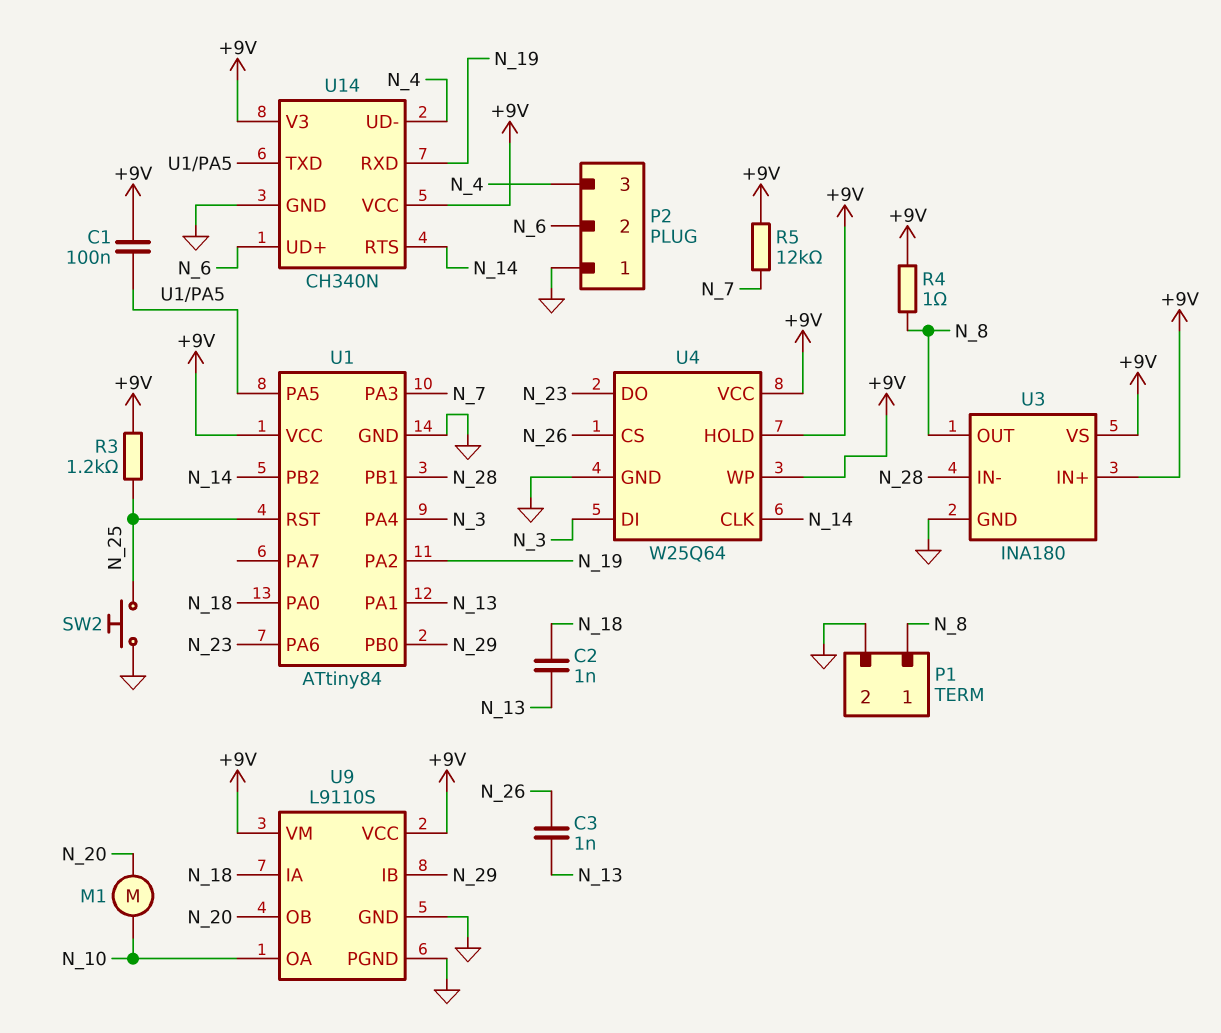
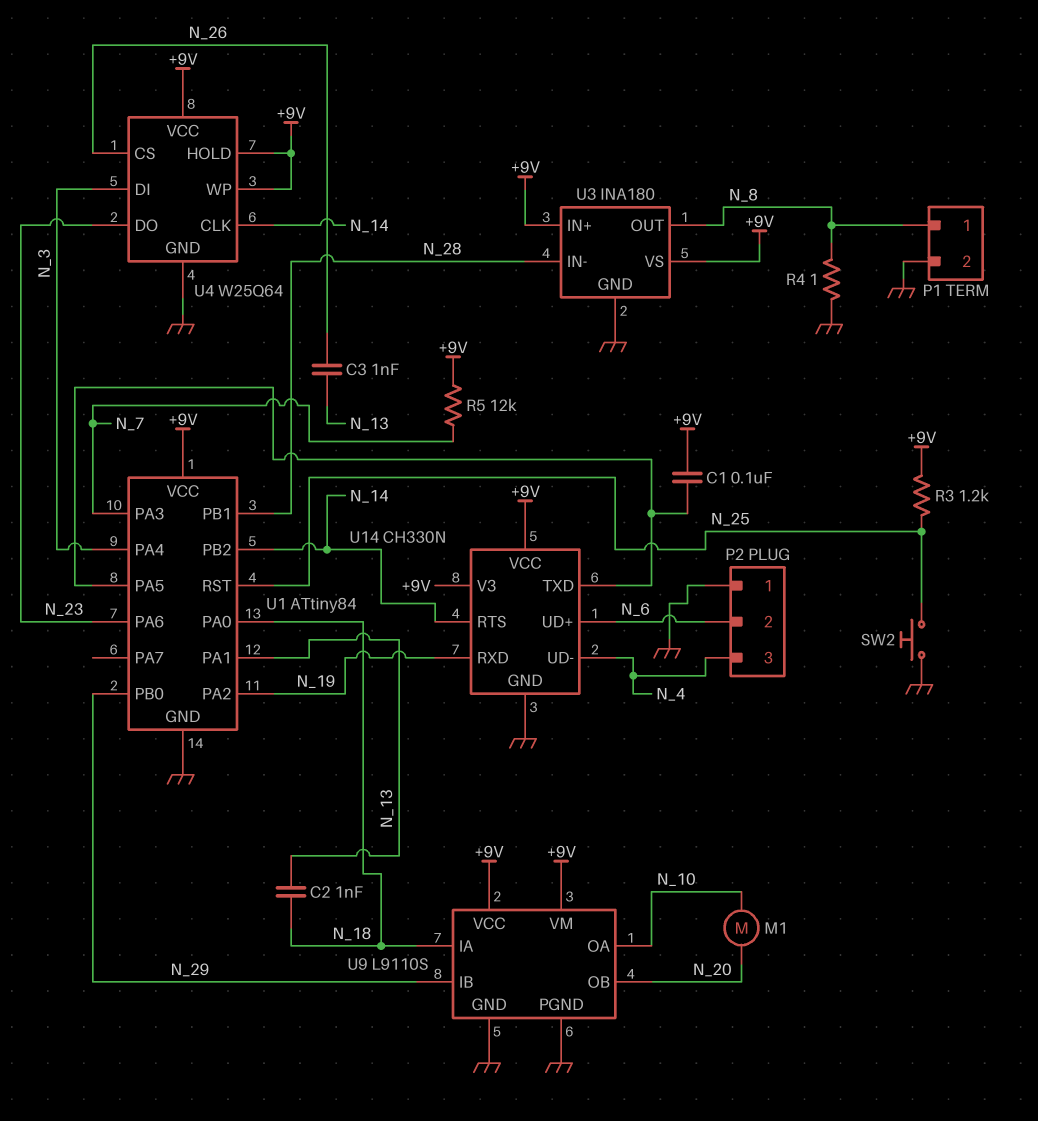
R4: 1 (+9V, N_8) -> 1 (GND, N_8)
U14: CH340N -> CH330N

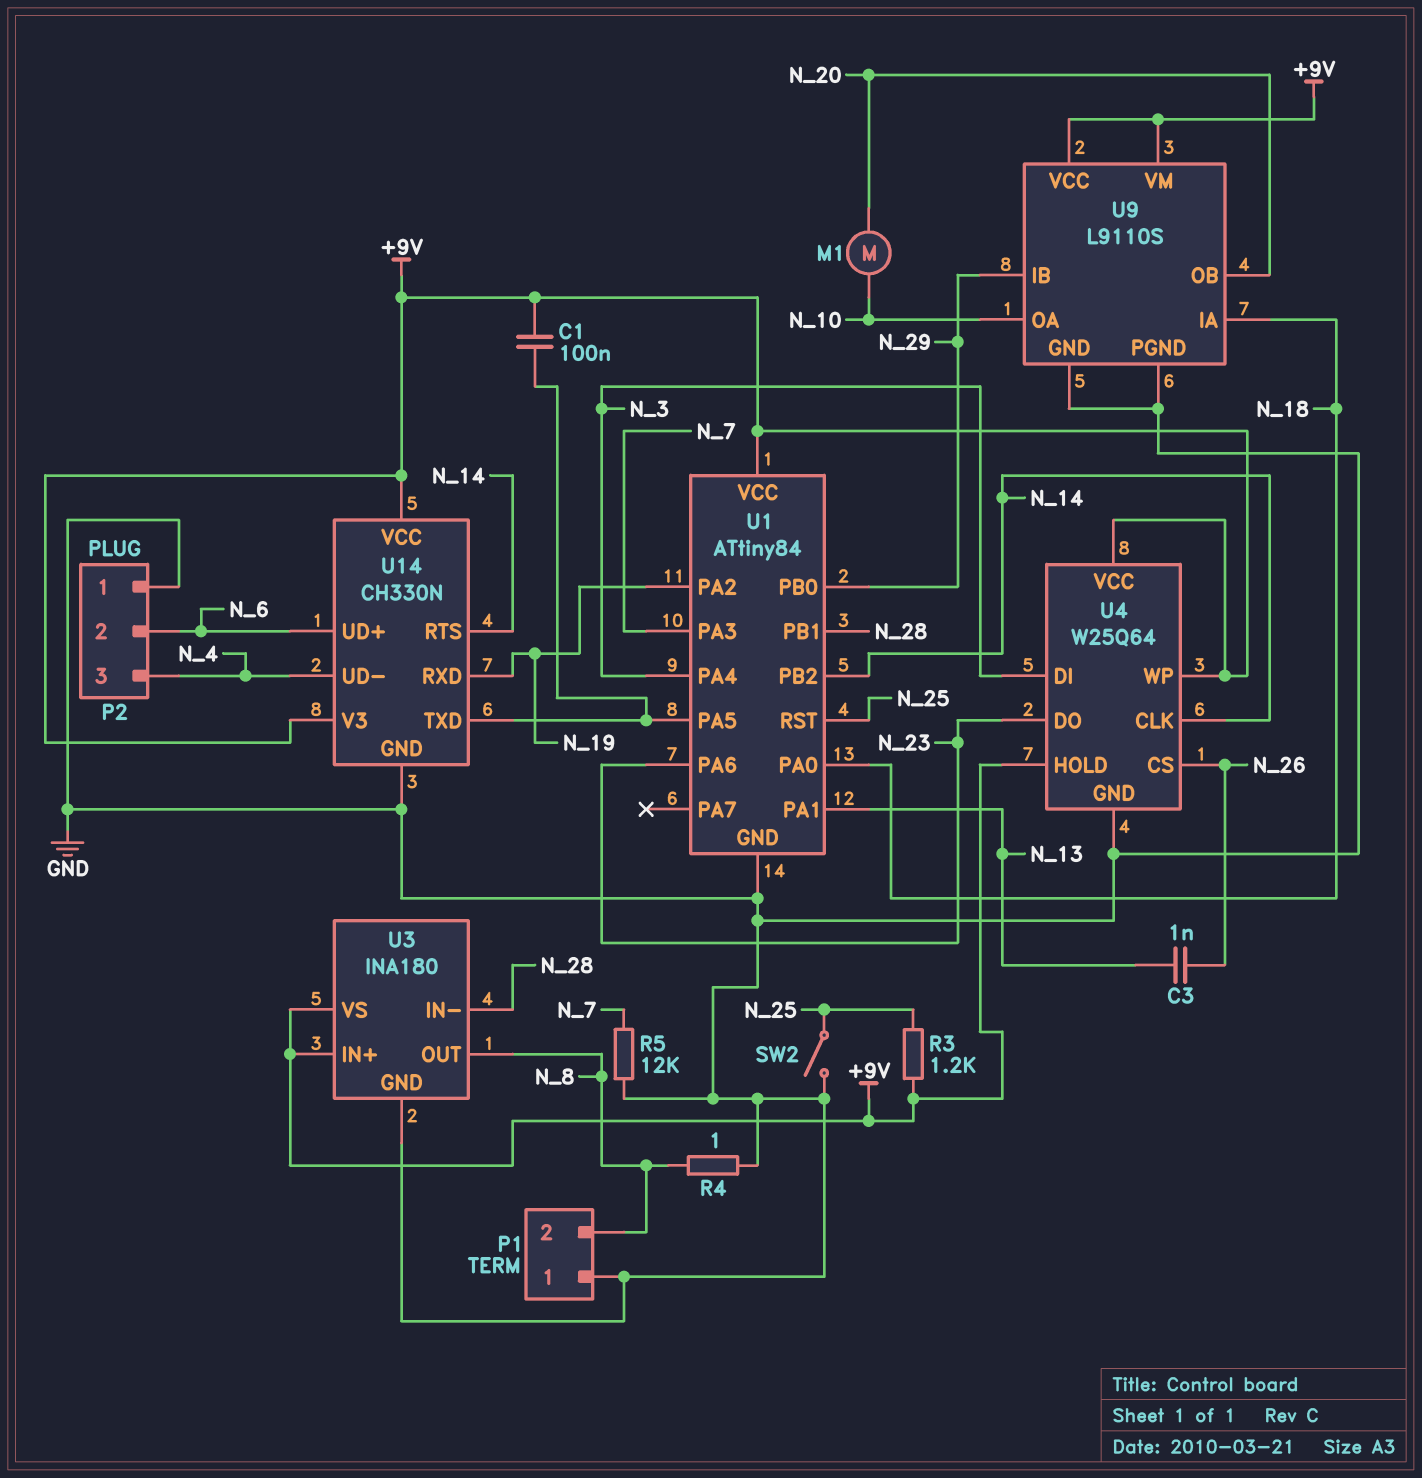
C2: 1nF (N_13, N_18) -> none
P1 pin 1: N_8 -> GND
P1 pin 2: GND -> N_8
R5: 12k (+9V, N_7) -> 12k (GND, N_7)
SW2: button (GND, N_25) -> switch (GND, N_25)

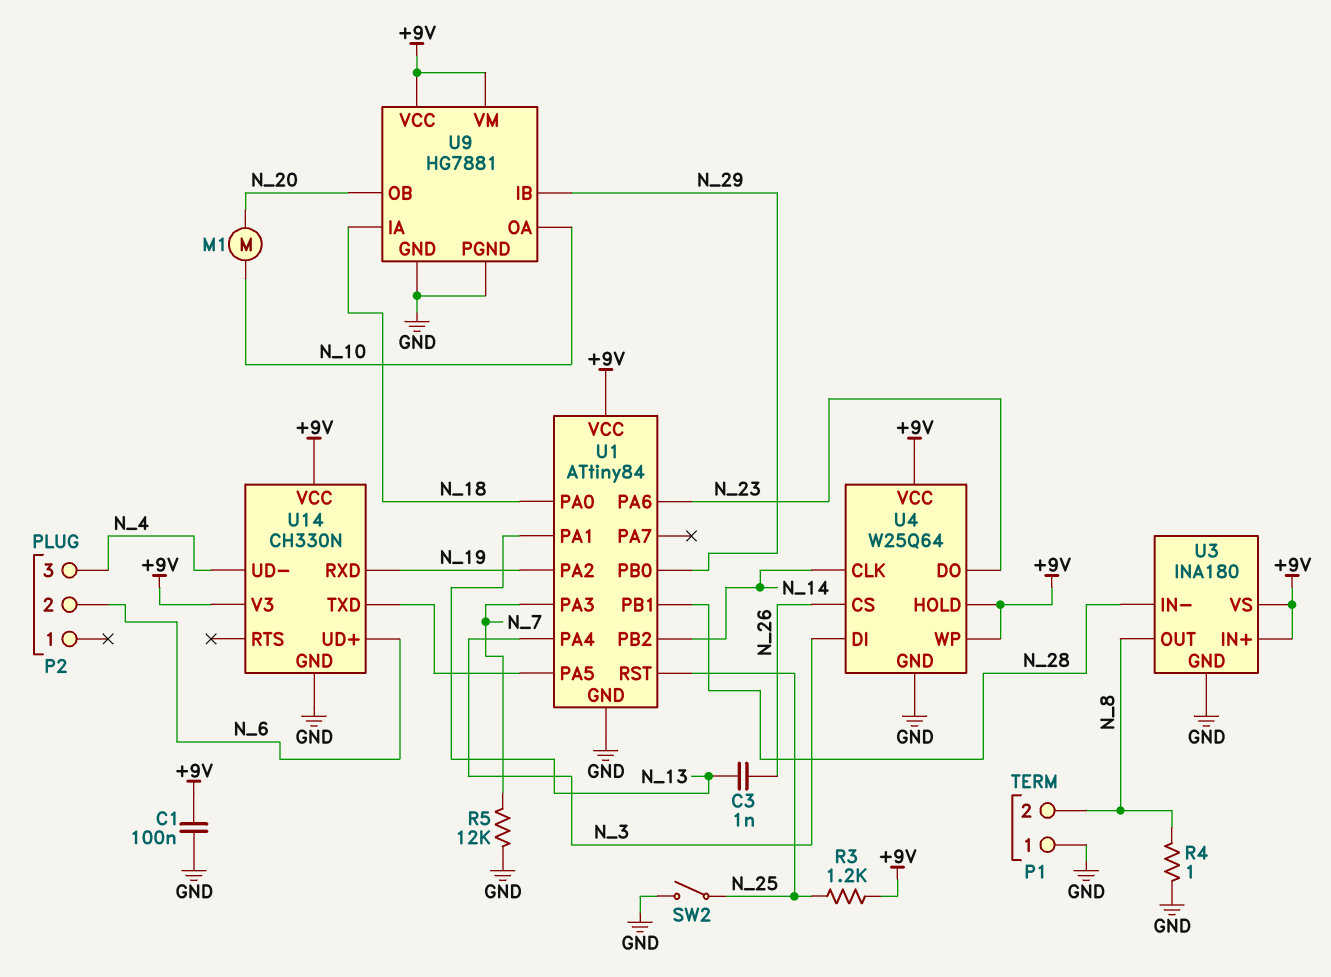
C1: 100nF (+9V, U1/PA5) -> 100nF (+9V, GND)
P2 pin 1: GND -> none
U9: L9110S -> HG7881
U14 pin RTS: N_14 -> none

